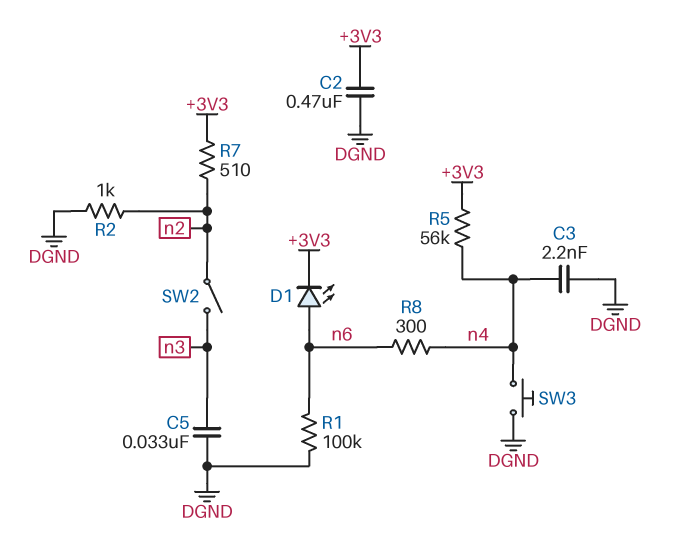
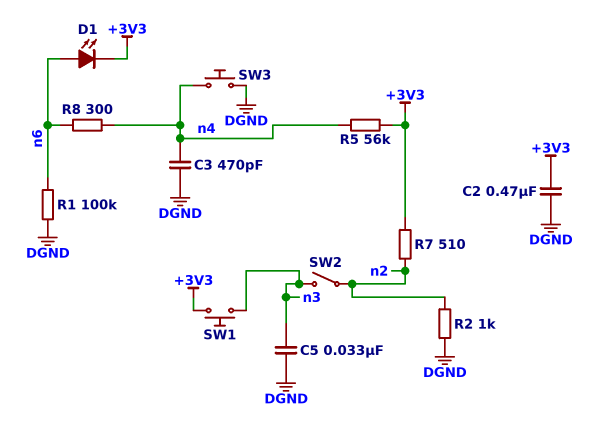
C3: 2.2nF (DGND, n4) -> 470pF (DGND, n4)
SW1: none -> button (+3V3, n3)

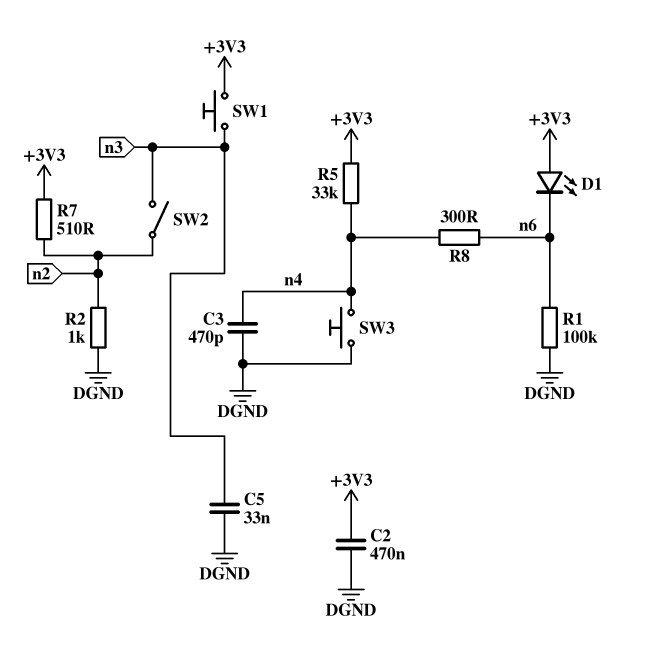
D1: LED (A n6, K +3V3) -> LED (A +3V3, K n6)
R5: 56k (+3V3, n4) -> 33k (+3V3, n4)

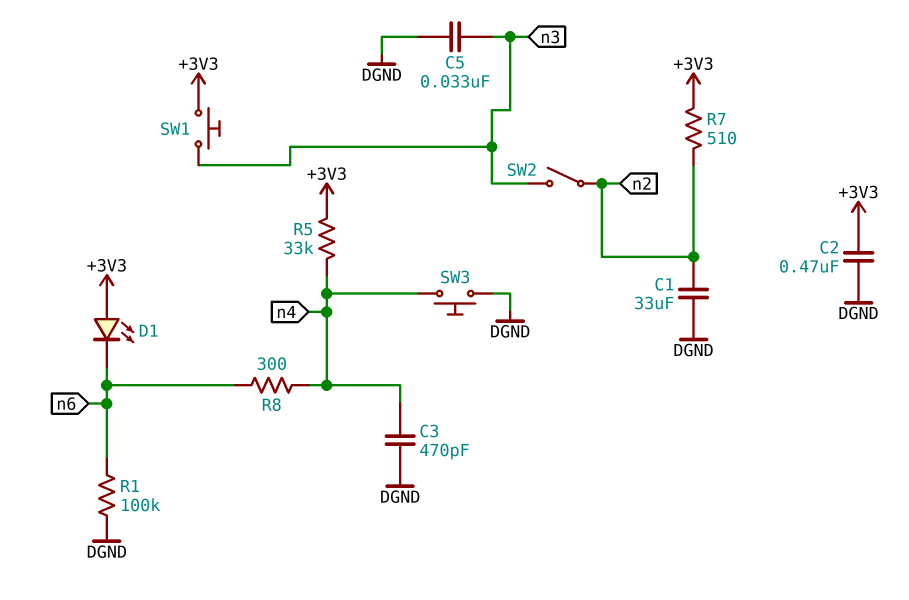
C1: none -> 33uF (DGND, n2)
R2: 1k (DGND, n2) -> none

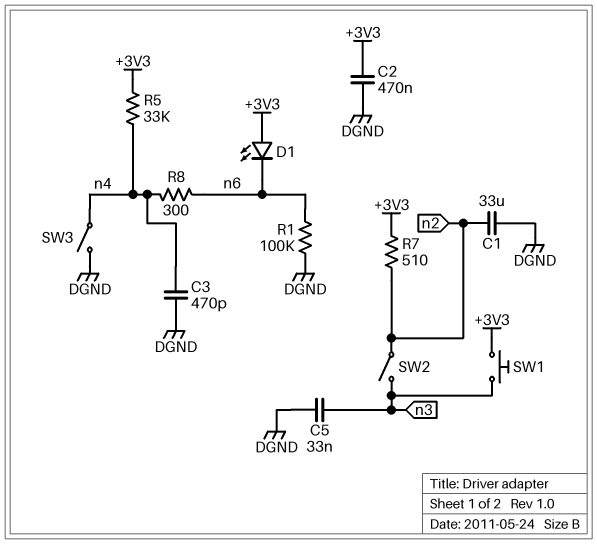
SW3: button (DGND, n4) -> switch (DGND, n4)

